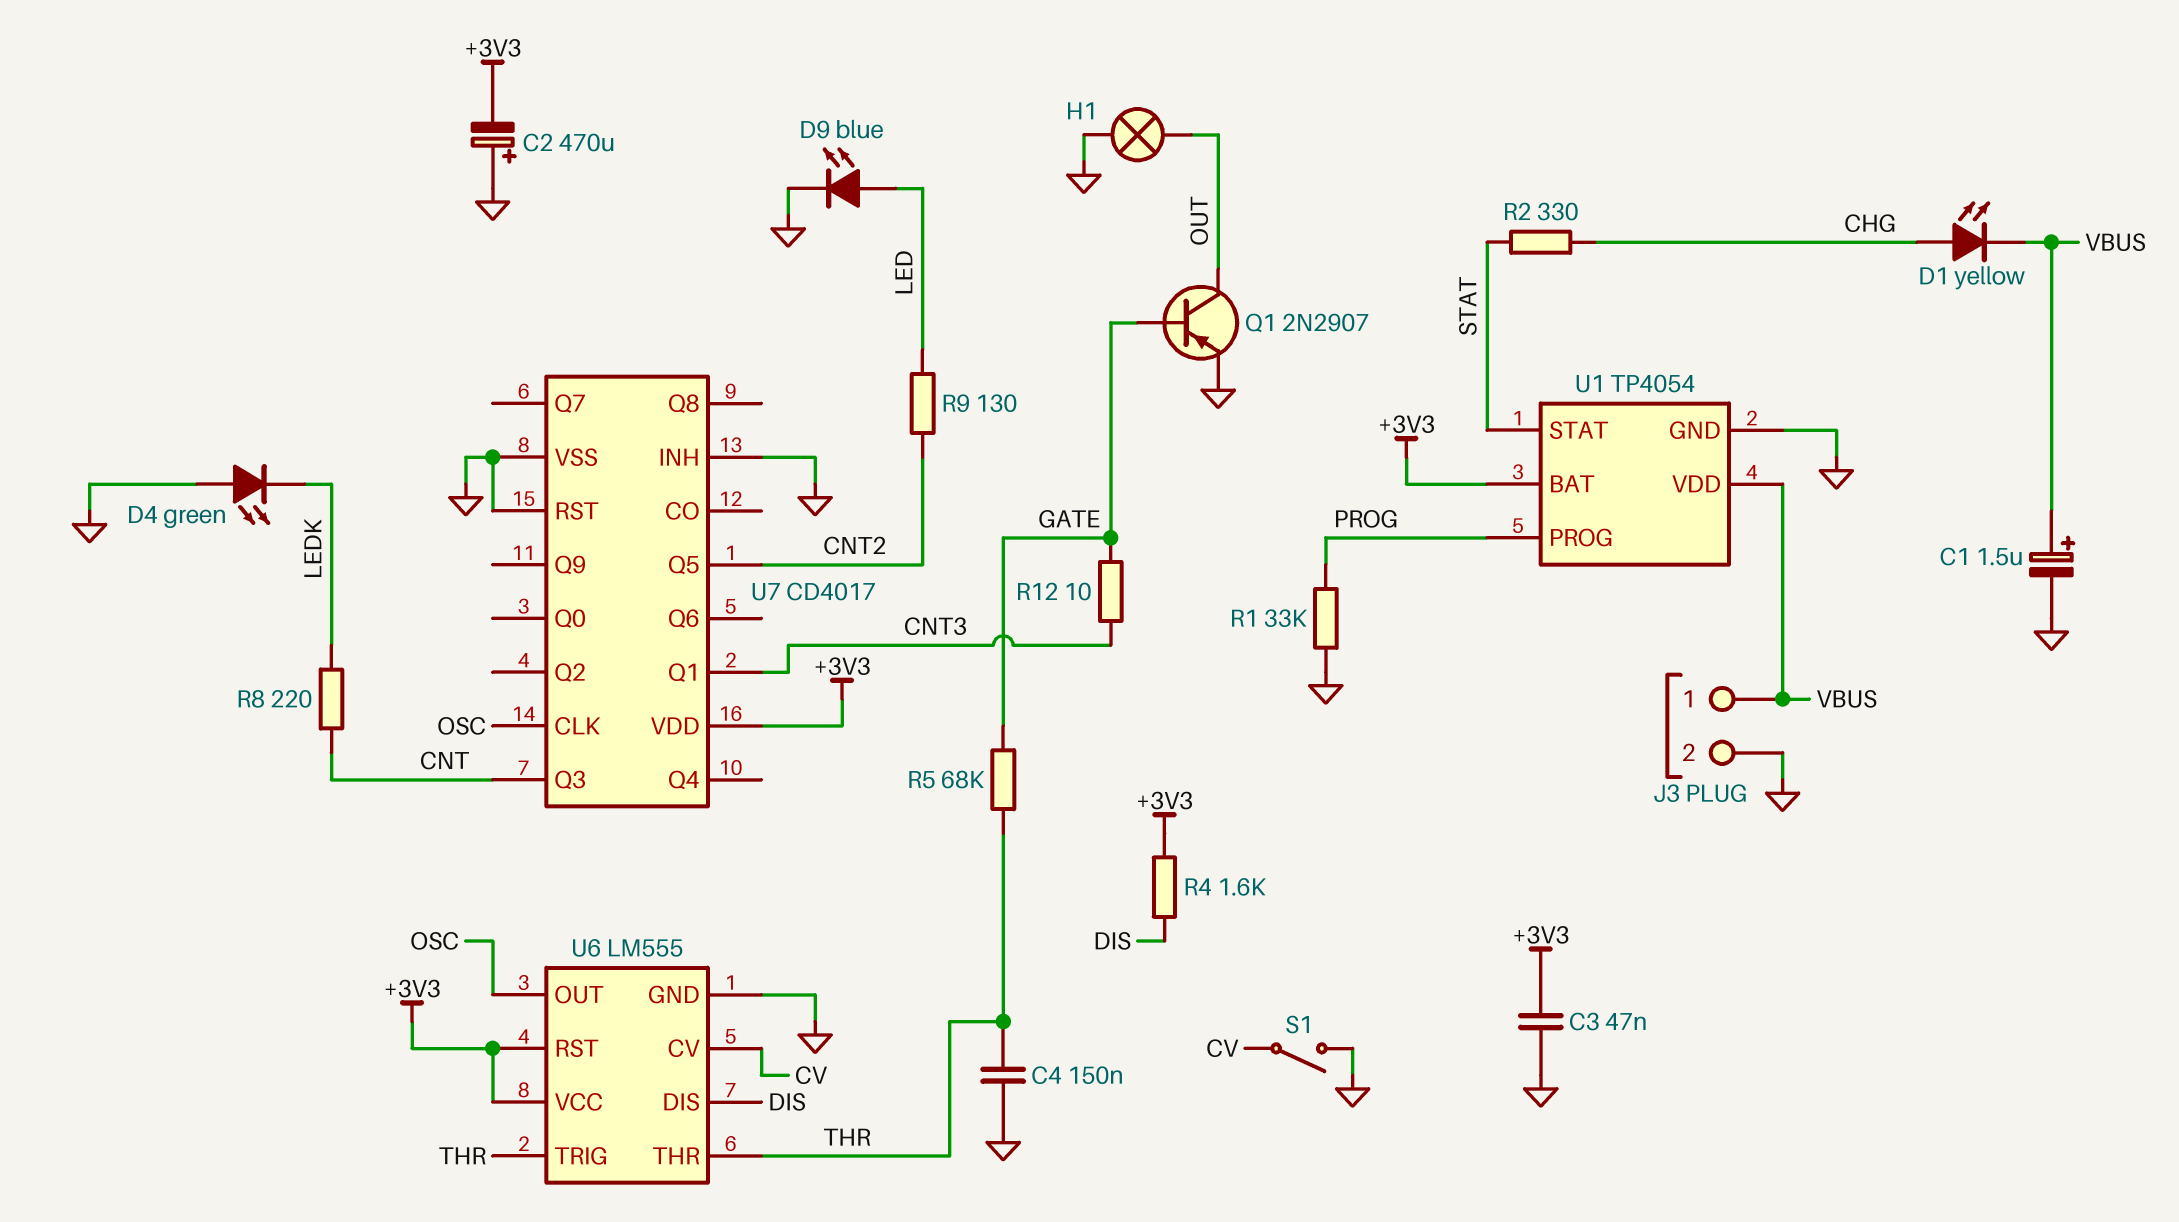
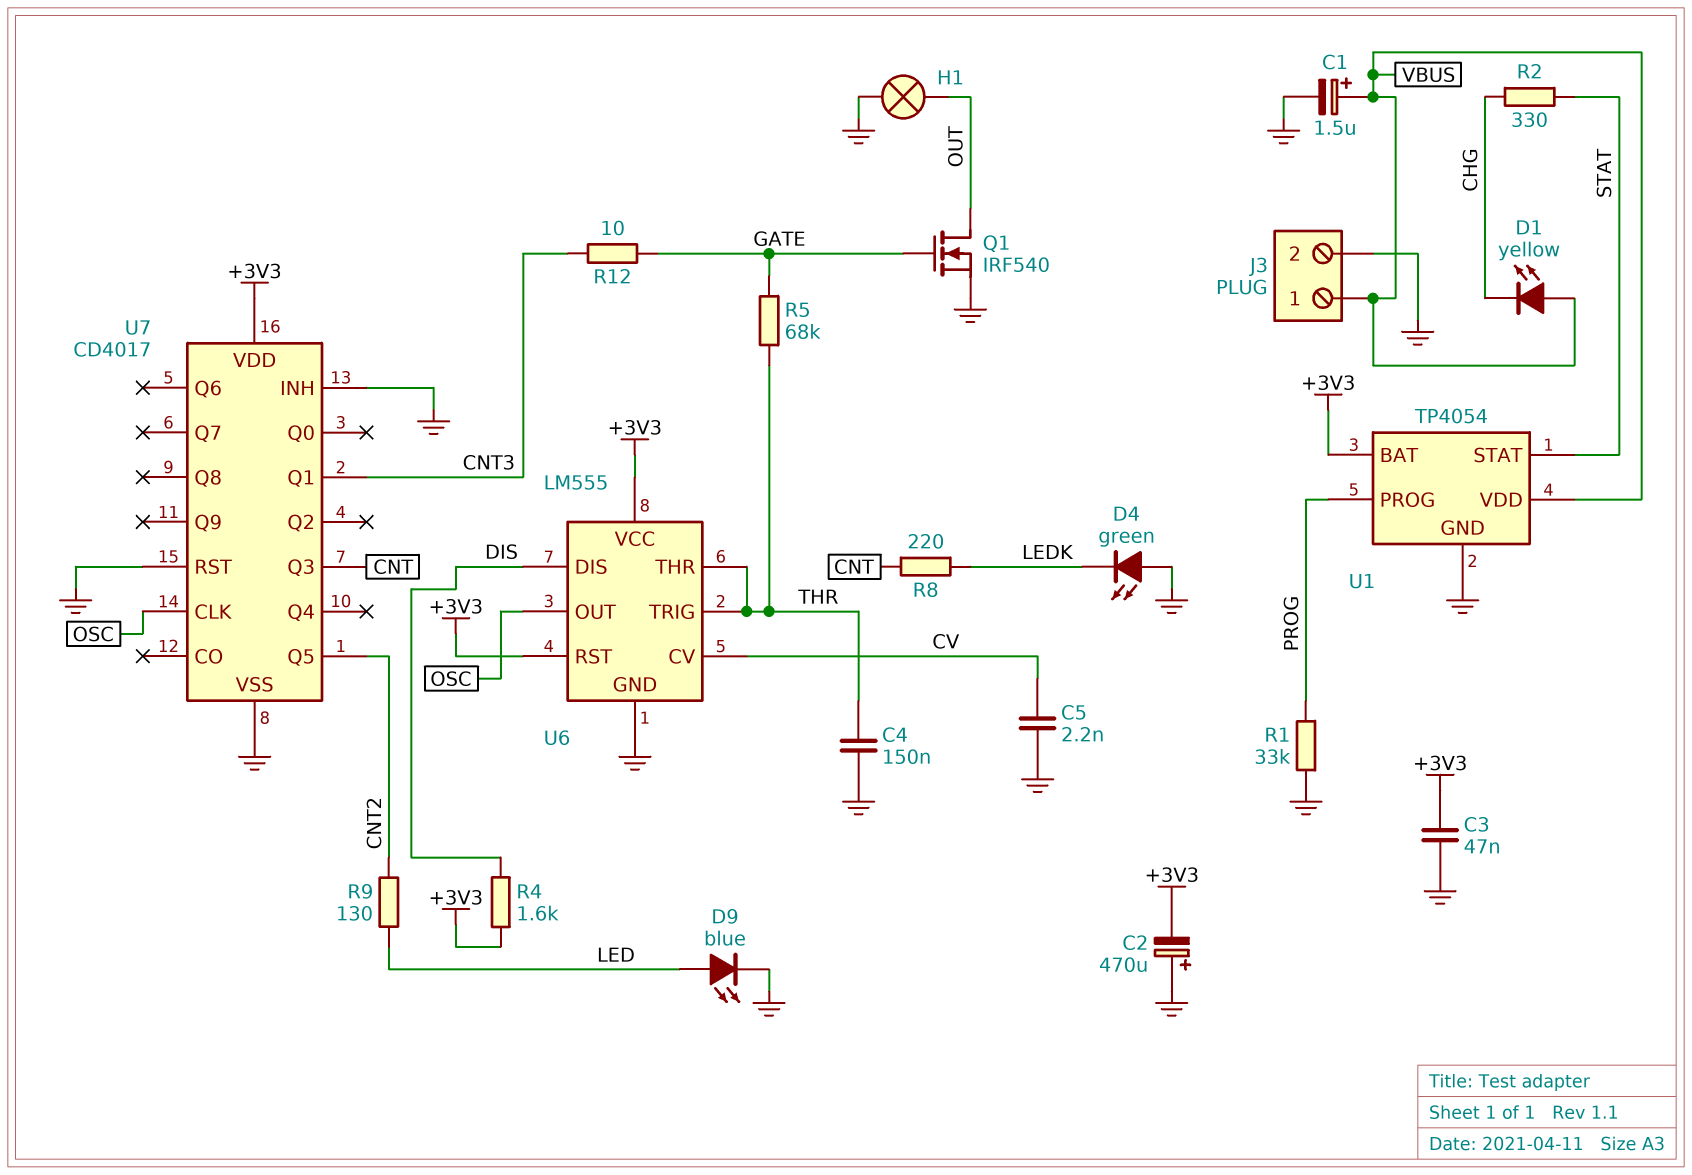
C5: none -> 2.2nF (CV, GND)
D1: LED yellow (A CHG, K VBUS) -> LED yellow (A VBUS, K CHG)
Q1: PNP 2N2907 (B GATE, C OUT, E GND) -> NMOS IRF540 (G GATE, D OUT, S GND)
S1: switch (CV, GND) -> none

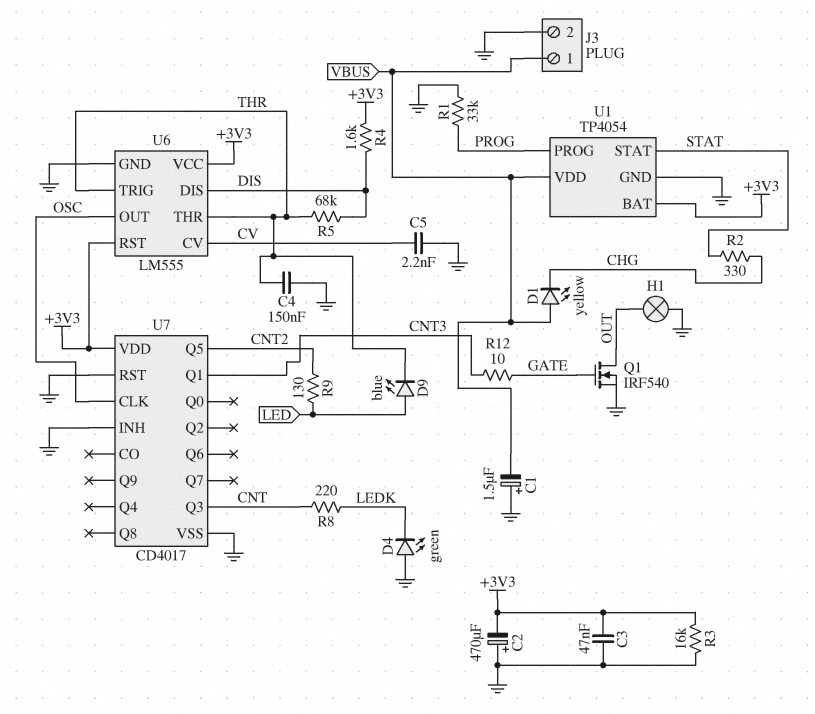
C1: 1.5uF (plus VBUS, minus GND) -> 1.5uF (plus GND, minus VBUS)
D9: LED blue (A LED, K GND) -> LED blue (A LED, K THR)
R3: none -> 16k (+3V3, GND)
R5: 68k (GATE, THR) -> 68k (DIS, THR)

